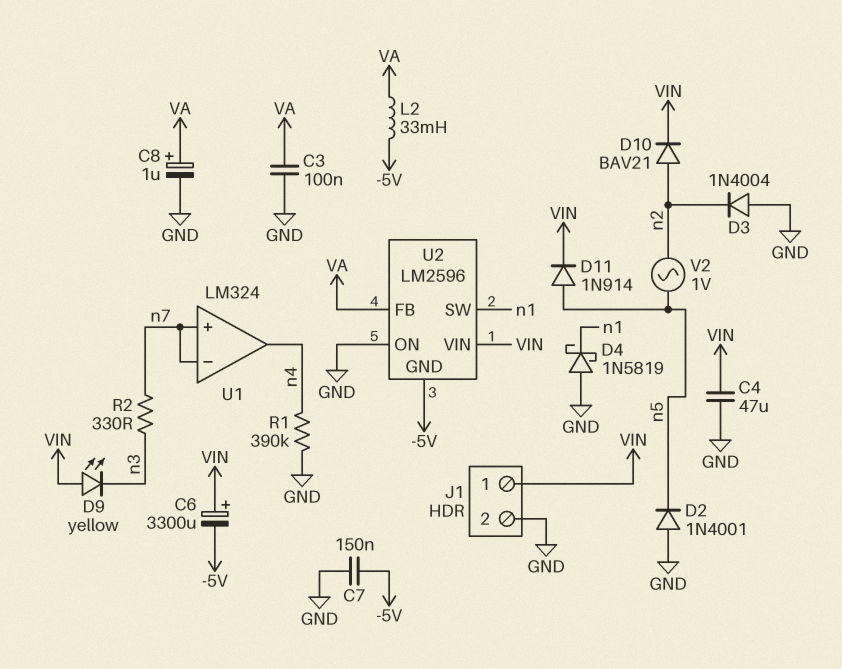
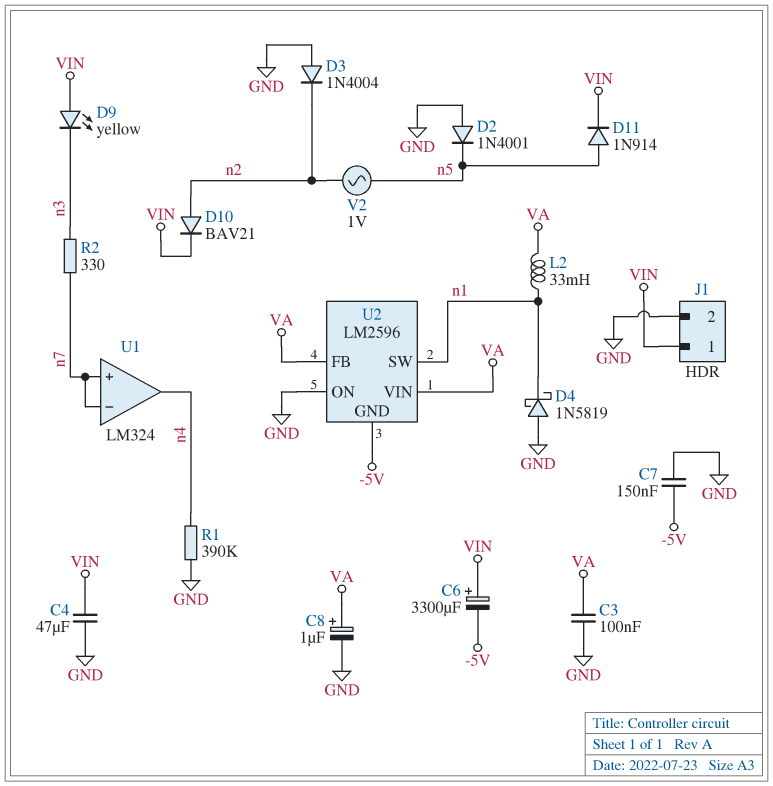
L2: 33mH (-5V, VA) -> 33mH (VA, n1)
U2 pin VIN: VIN -> VA

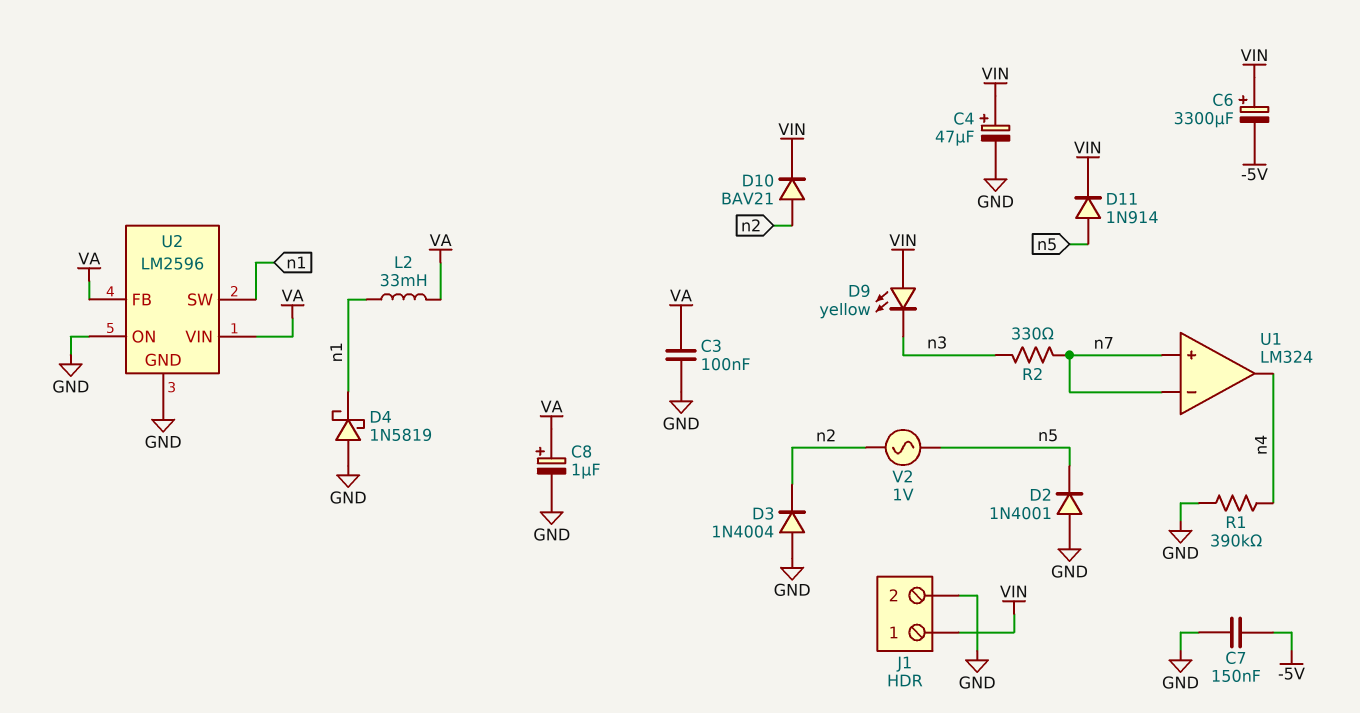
C4: 47uF (GND, VIN) -> 47uF (plus VIN, minus GND)
U2 pin GND: -5V -> GND

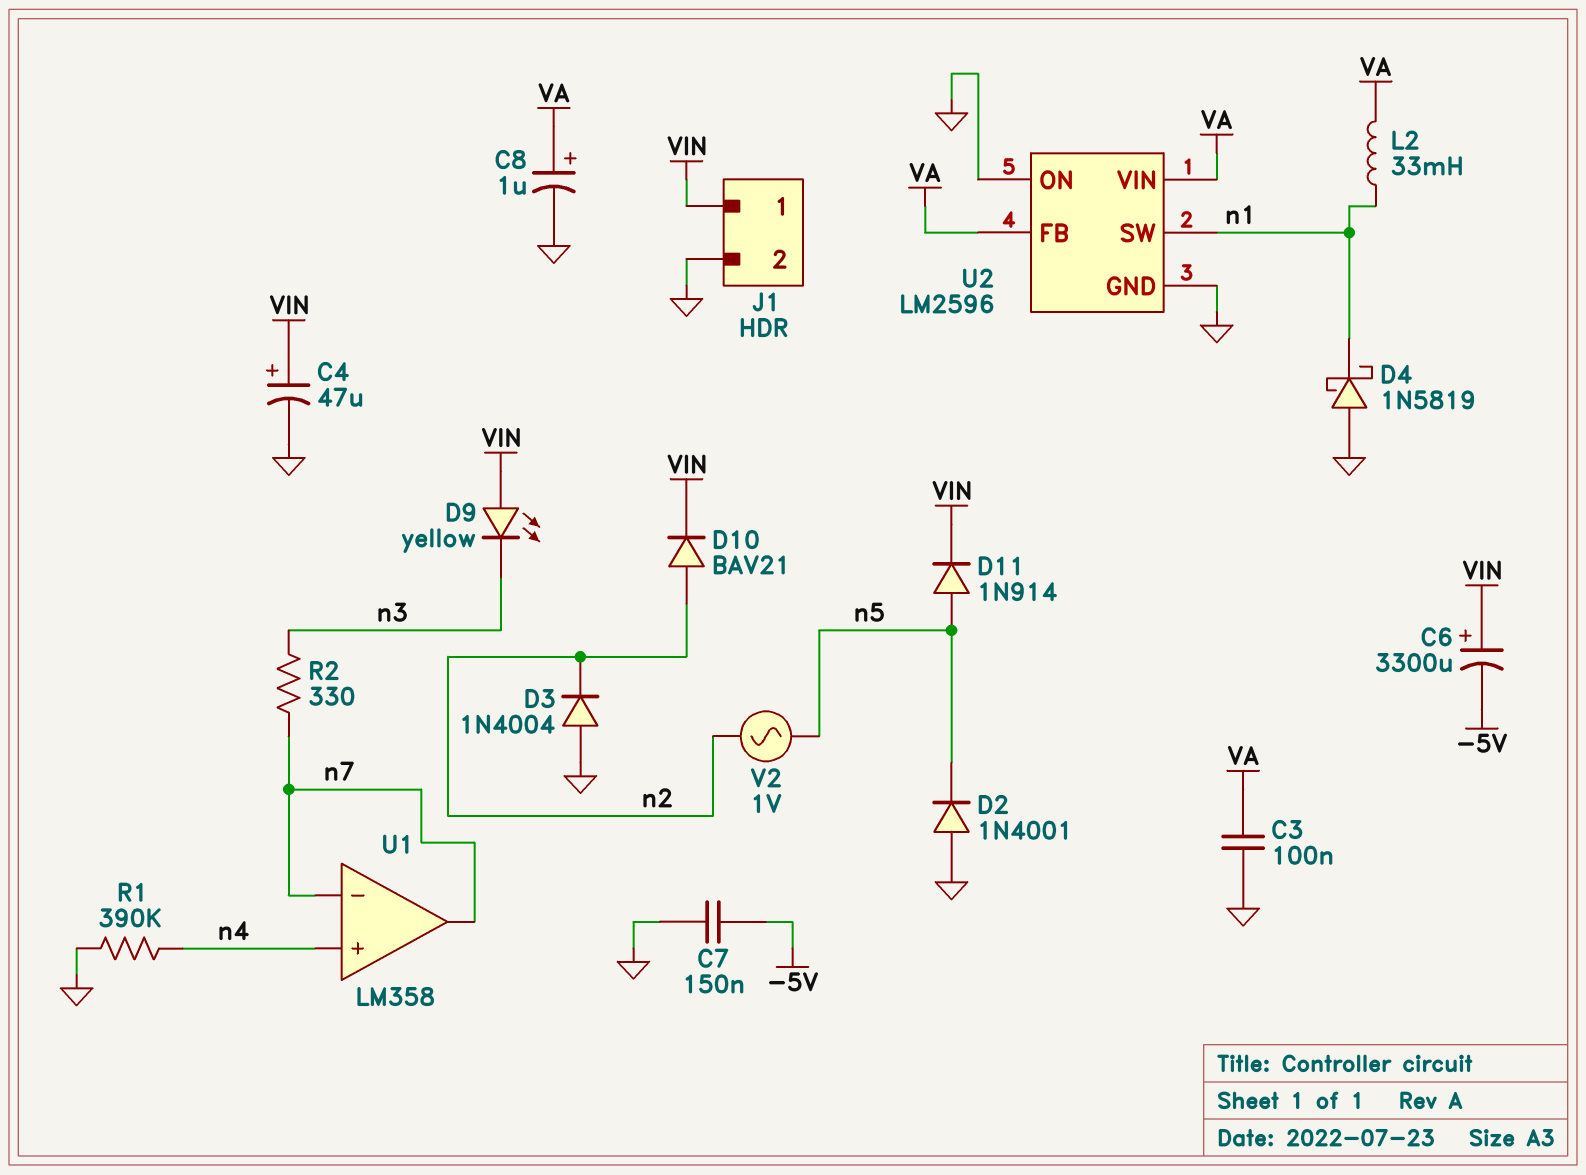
U1: LM324 -> LM358
U1 pin in+: n7 -> n4
U1 pin out: n4 -> n7

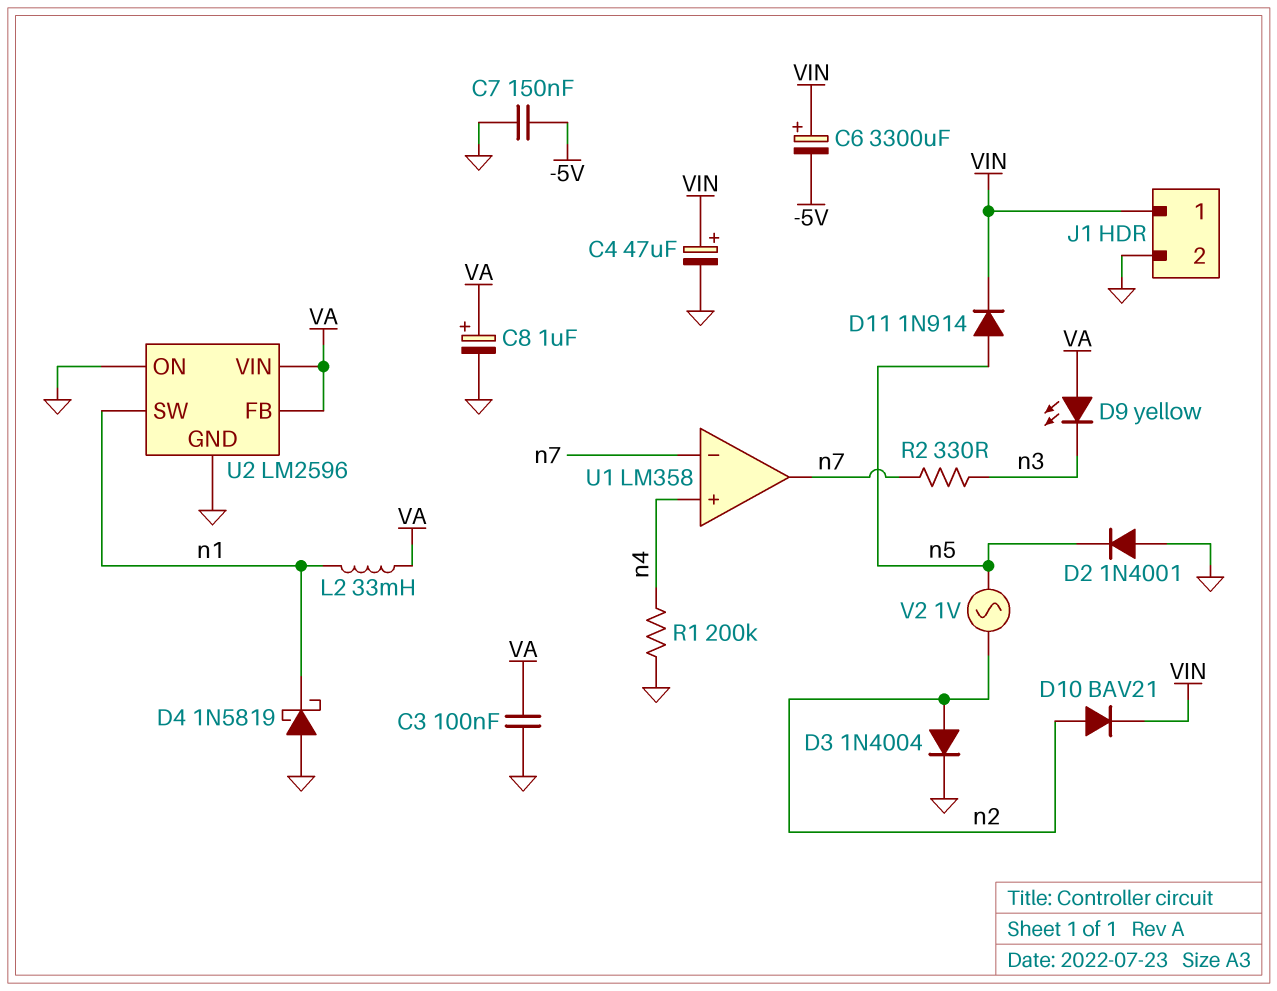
D3: diode 1N4004 (A GND, K n2) -> diode 1N4004 (A n2, K GND)
D9: LED yellow (A VIN, K n3) -> LED yellow (A VA, K n3)
R1: 390k (GND, n4) -> 200k (GND, n4)

